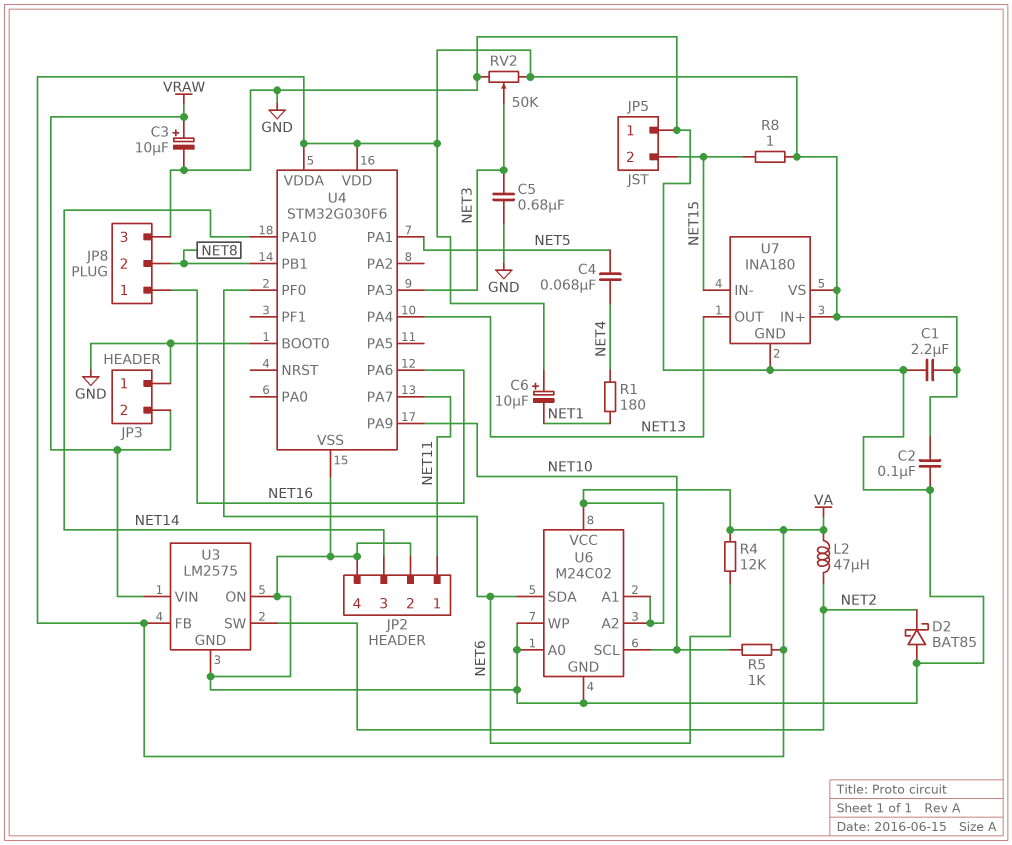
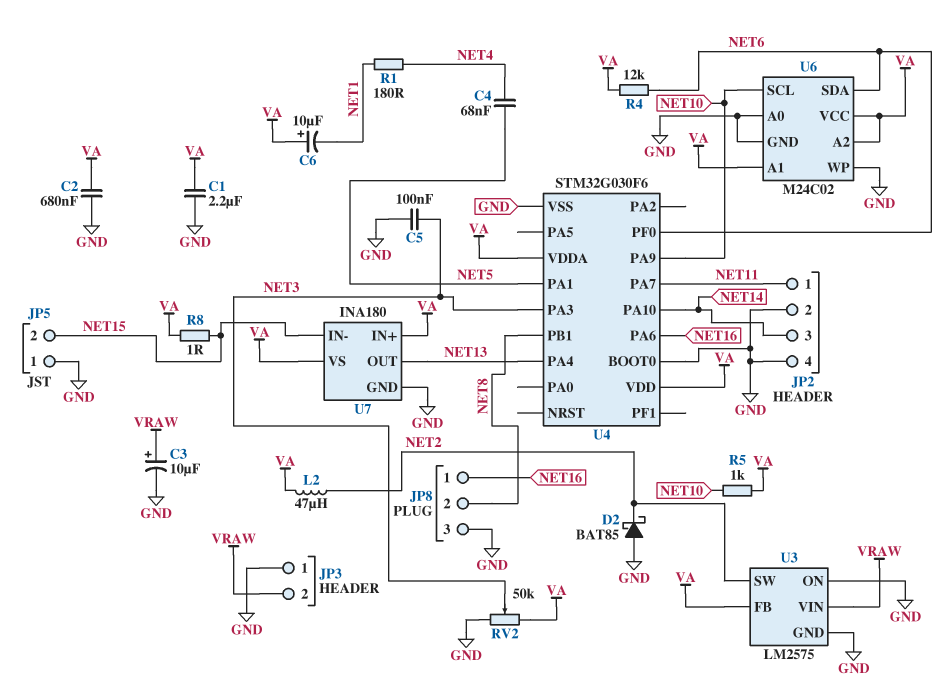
C2: 100nF (GND, VA) -> 680nF (GND, VA)
C5: 680nF (GND, NET3) -> 100nF (GND, NET3)

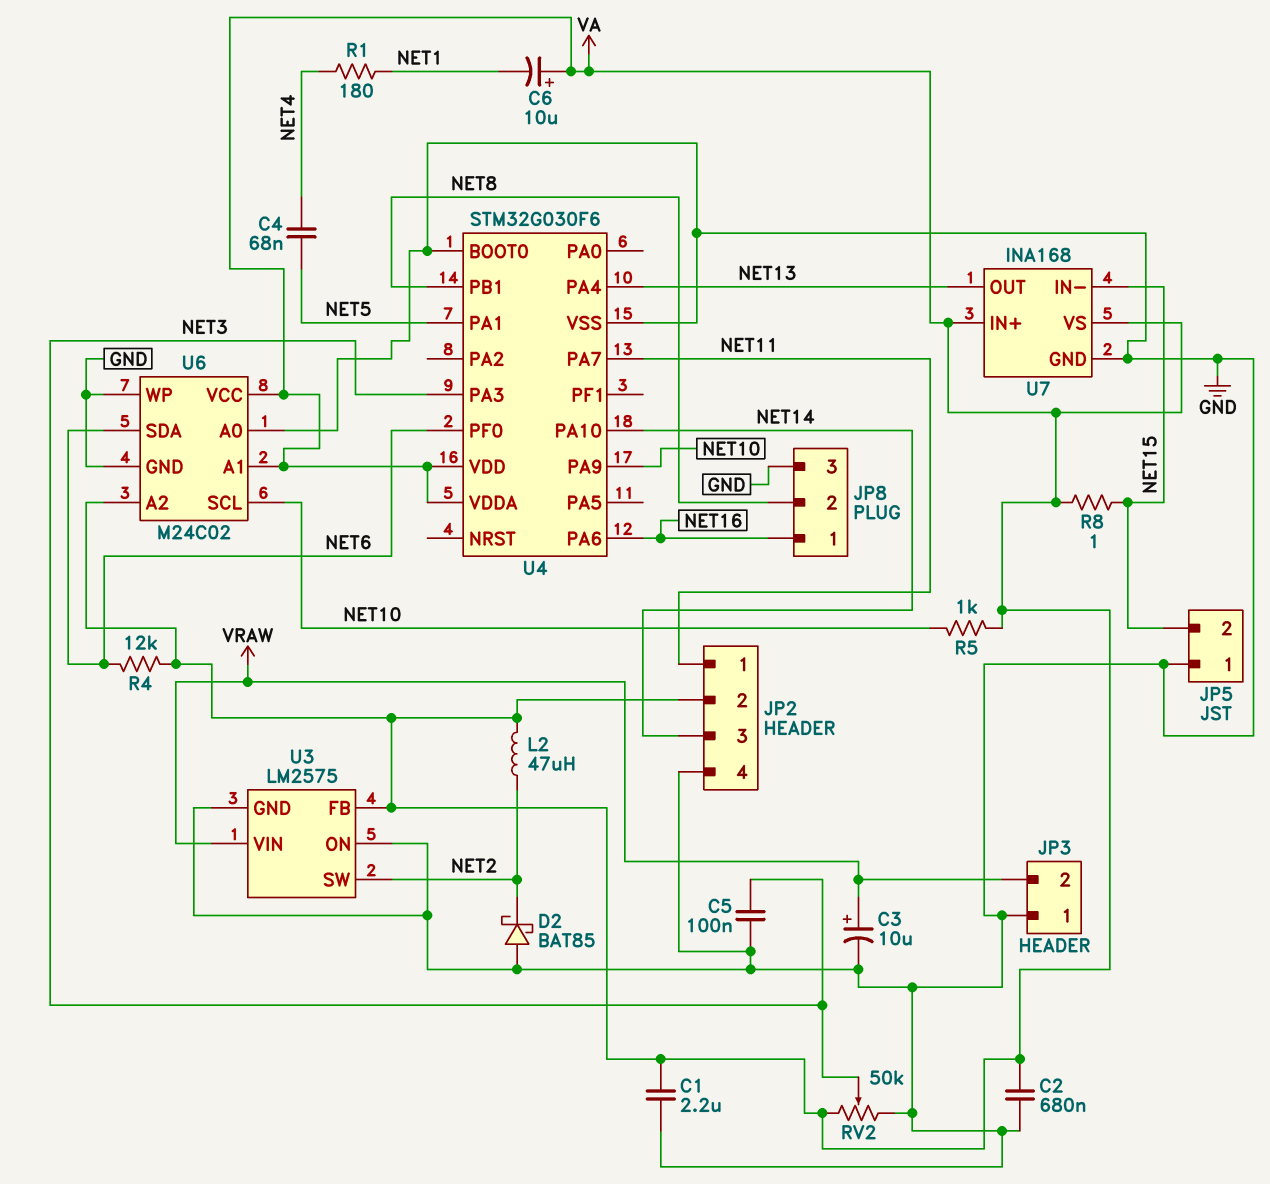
JP2 pin 2: GND -> VA
U7: INA180 -> INA168

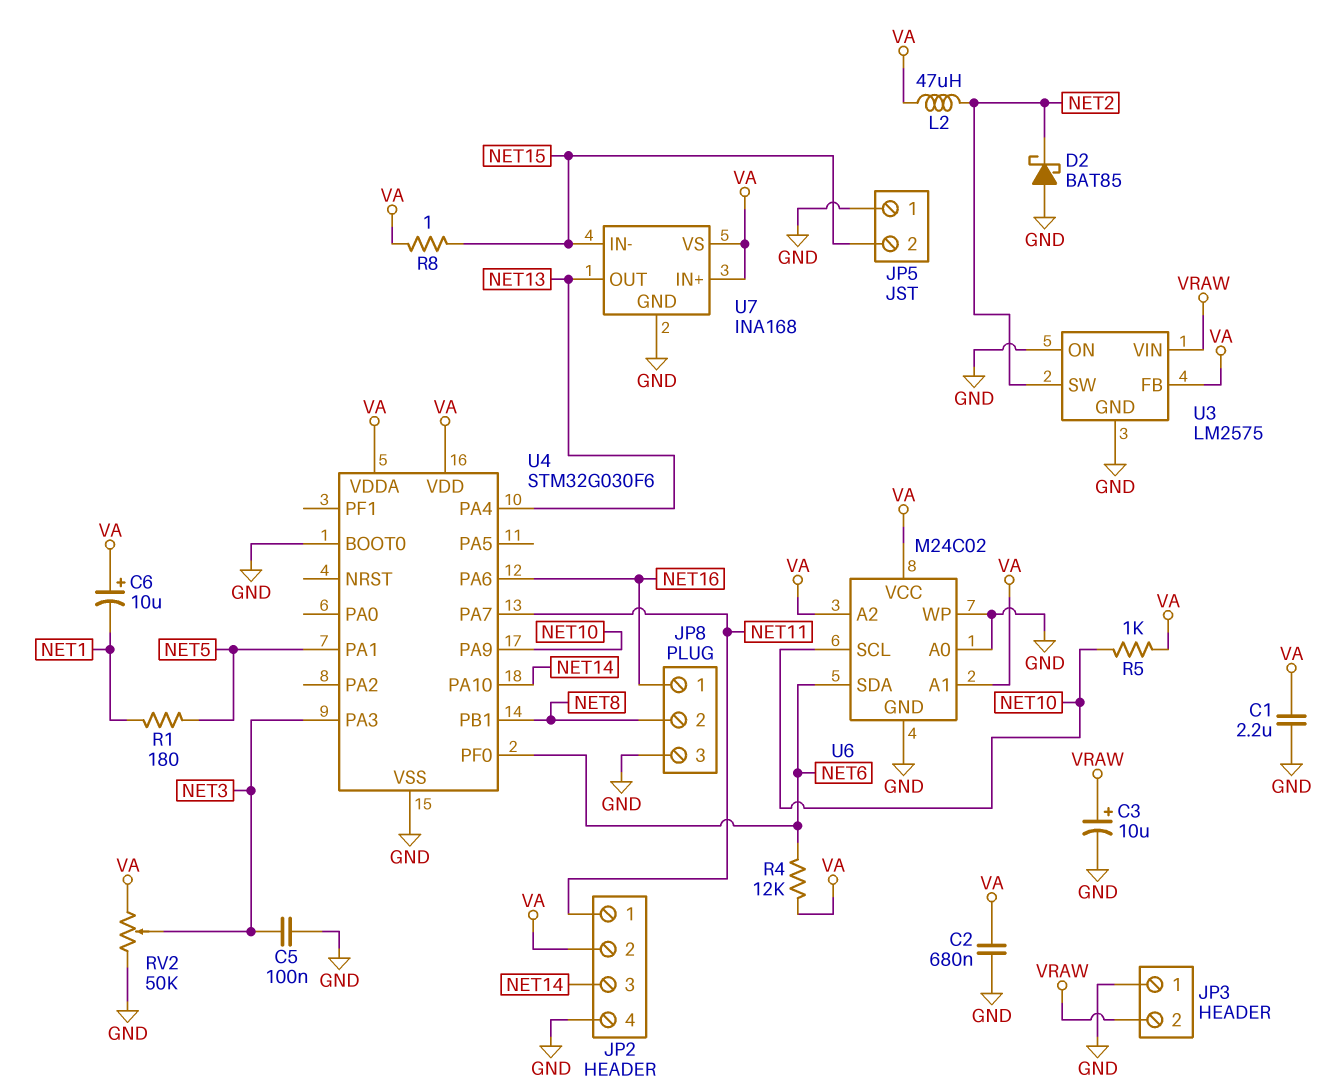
C4: 68nF (NET4, NET5) -> none
R1: 180 (NET1, NET4) -> 180 (NET1, NET5)

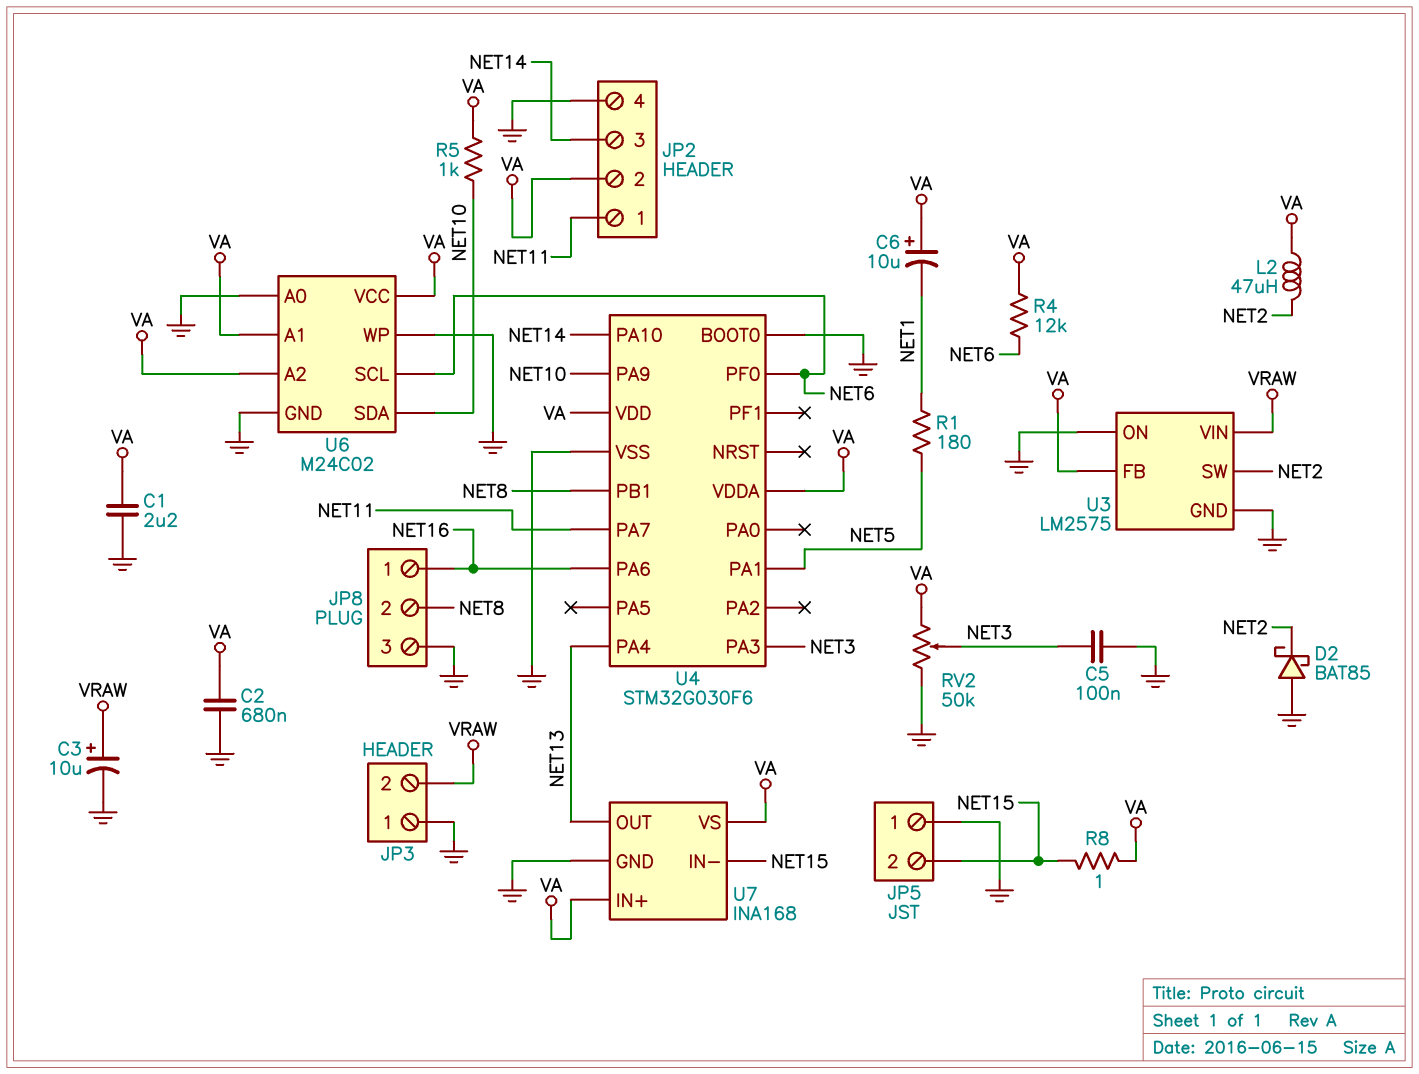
U6 pin SCL: NET10 -> NET6
U6 pin SDA: NET6 -> NET10

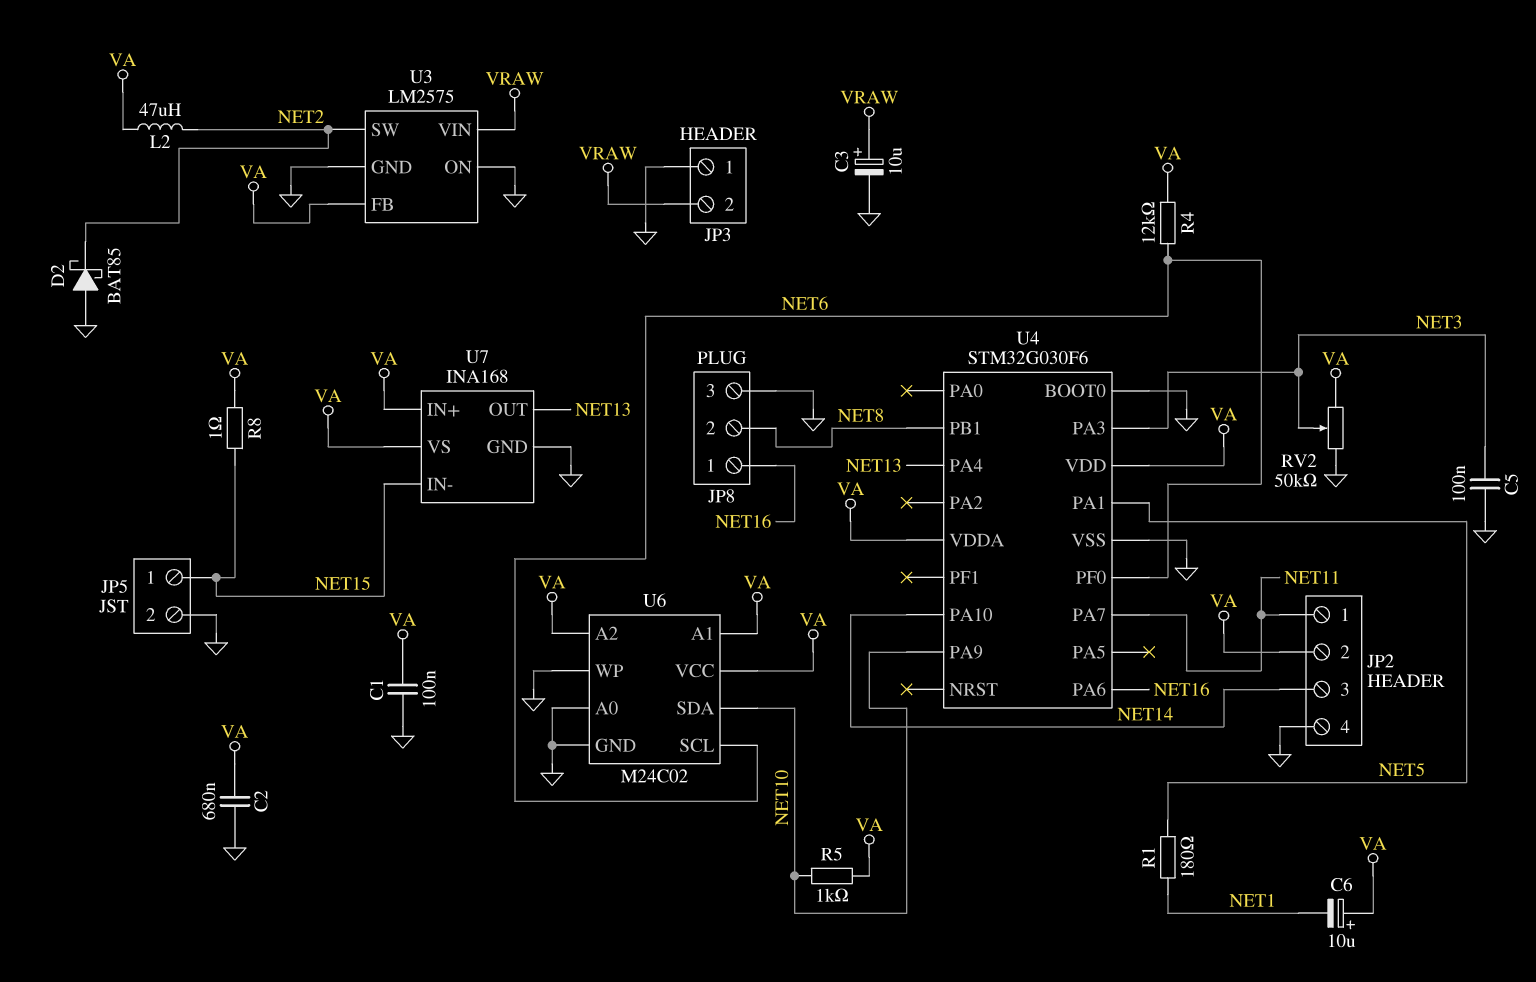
C1: 2.2uF (GND, VA) -> 100nF (GND, VA)
JP5 pin 1: GND -> NET15
JP5 pin 2: NET15 -> GND

